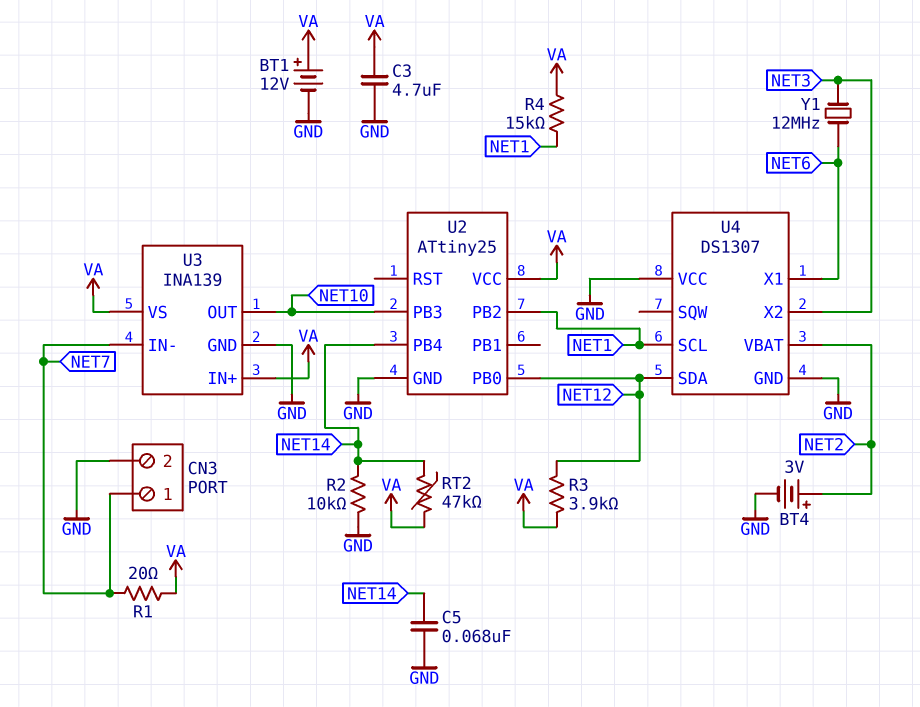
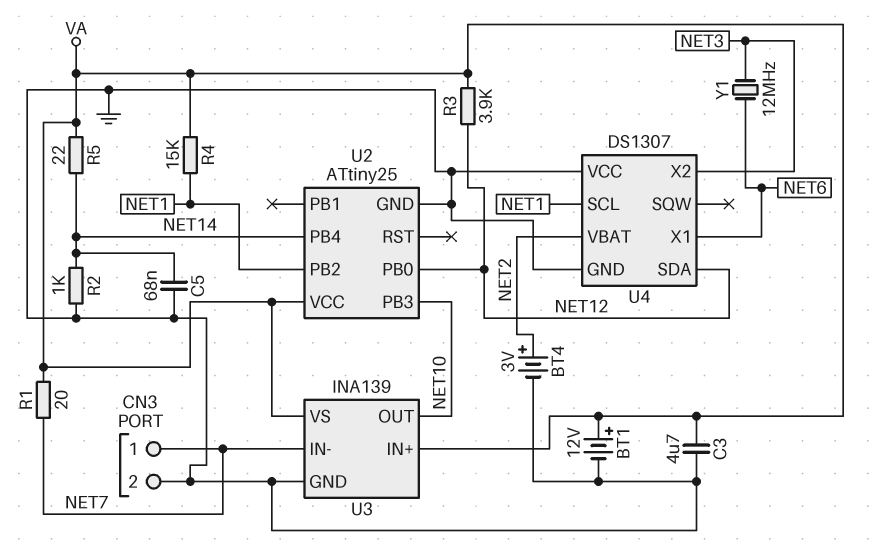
R2: 10k (GND, NET14) -> 1k (GND, NET14)
R5: none -> 22 (NET14, VA)
RT2: 47k (NET14, VA) -> none

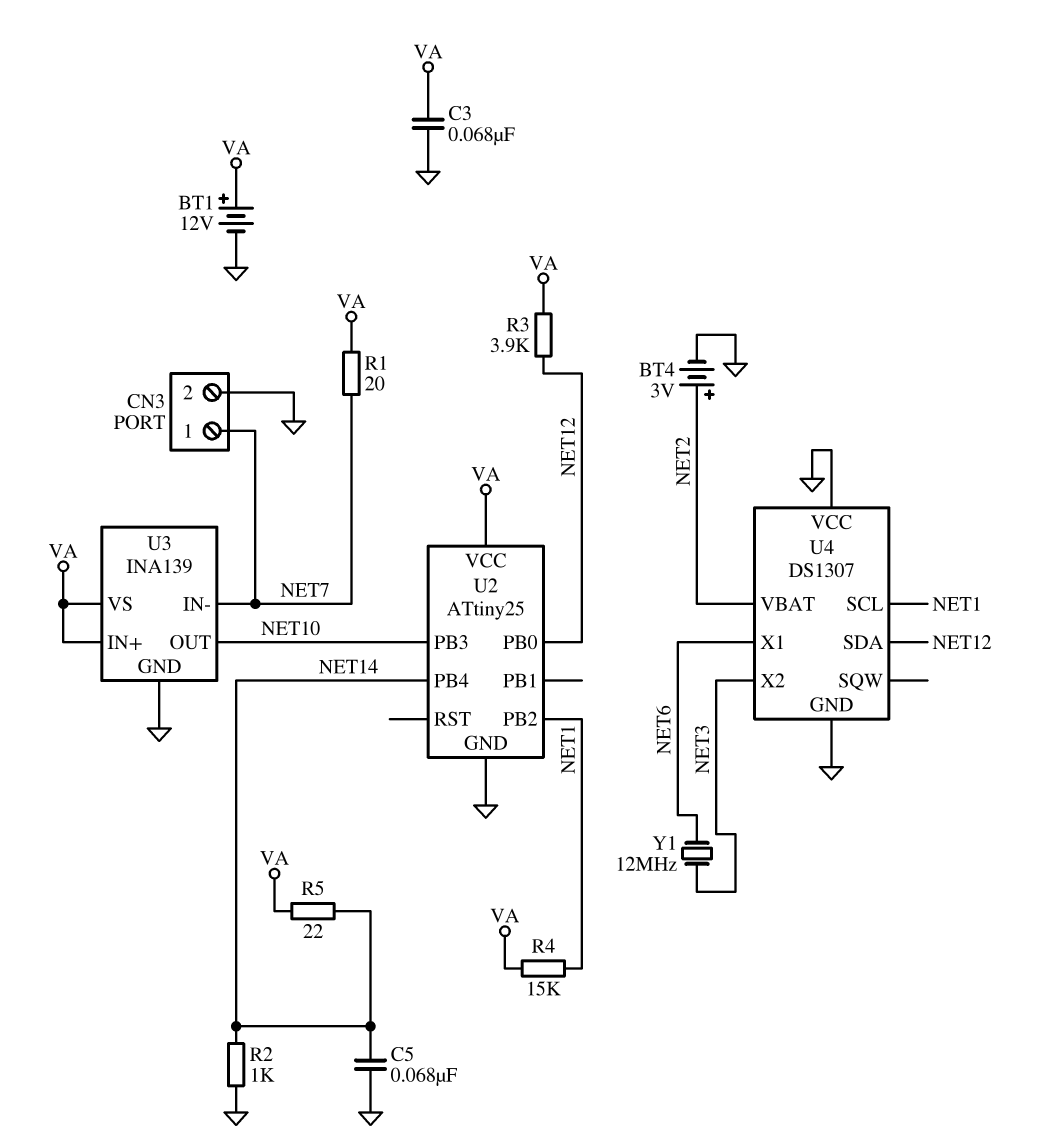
C3: 4.7uF (GND, VA) -> 68nF (GND, VA)

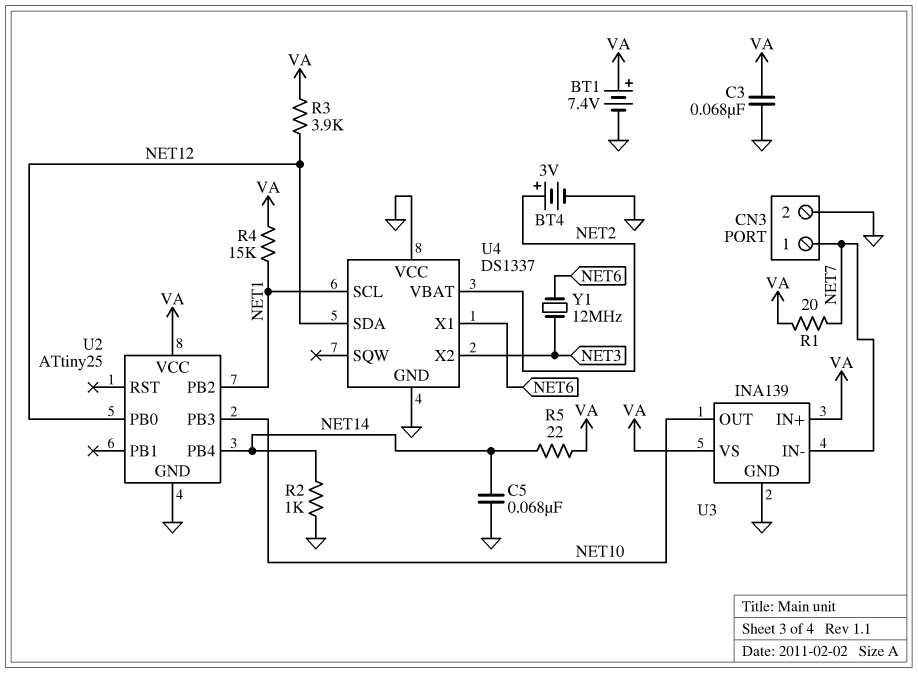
BT1: 12V (plus VA, minus GND) -> 7.4V (plus VA, minus GND)
U4: DS1307 -> DS1337

